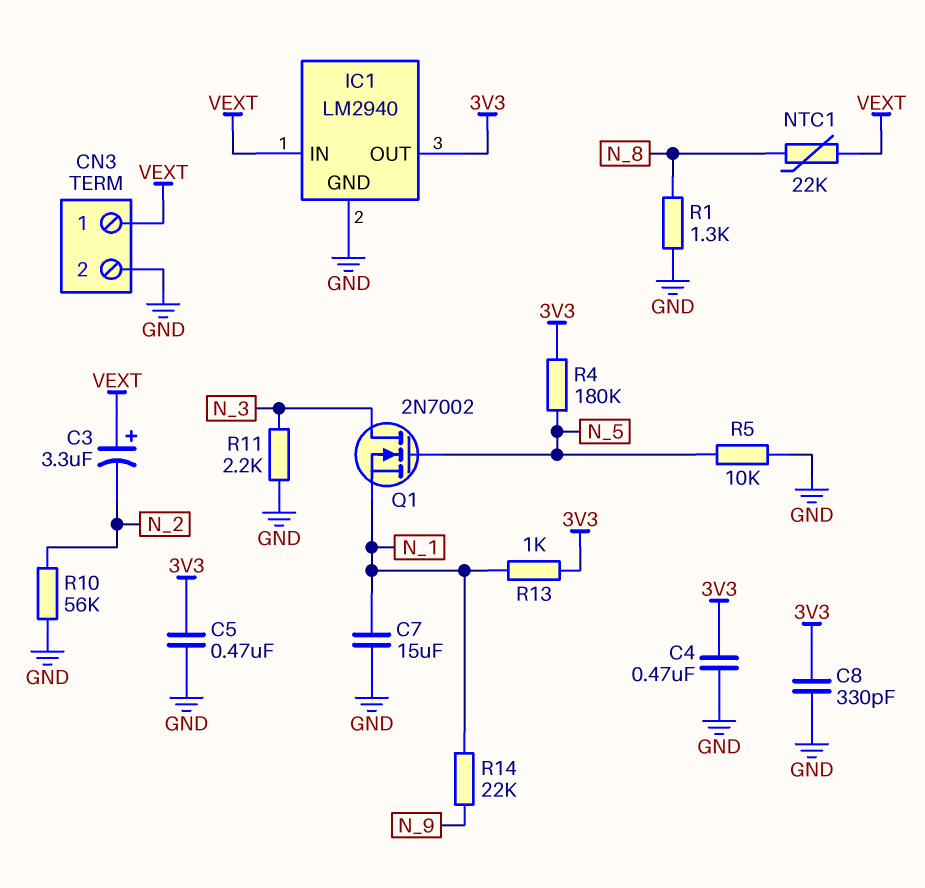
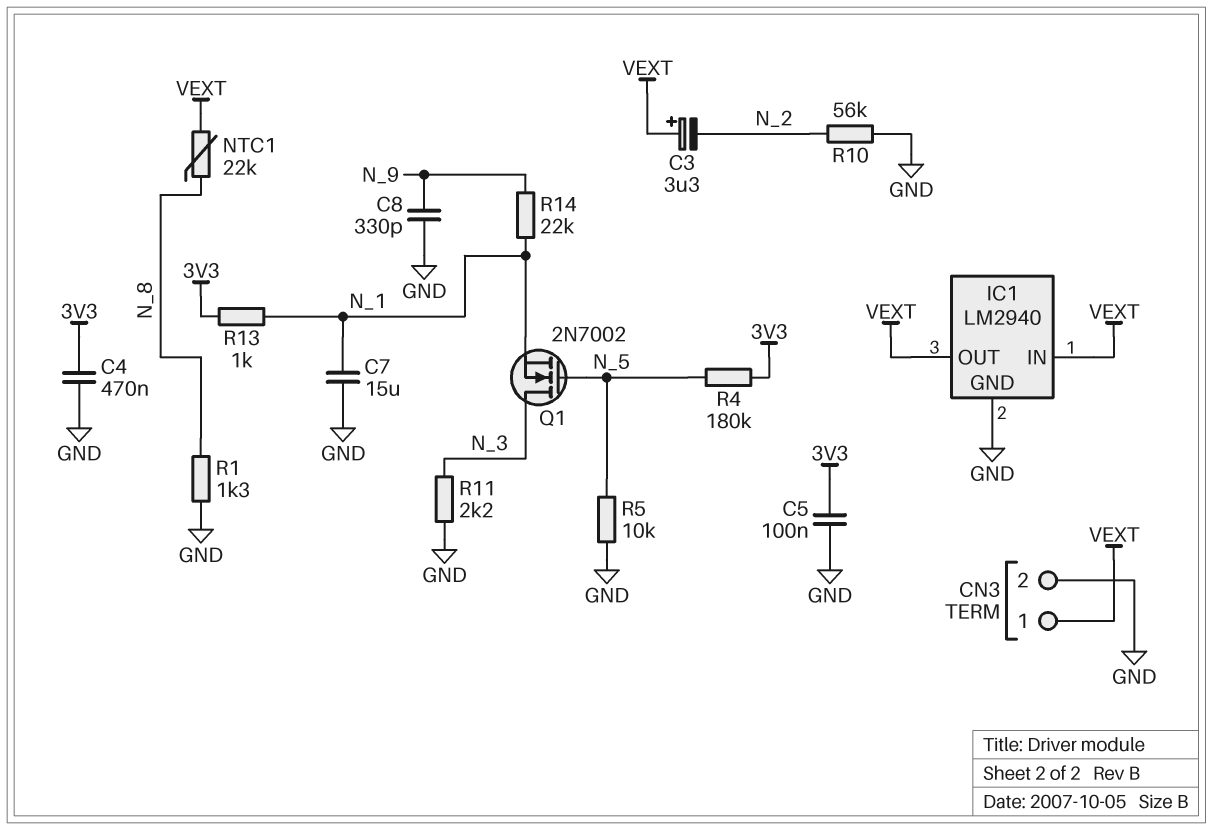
C5: 470nF (3V3, GND) -> 100nF (3V3, GND)
C8: 330pF (3V3, GND) -> 330pF (GND, N_9)
IC1 pin OUT: 3V3 -> VEXT

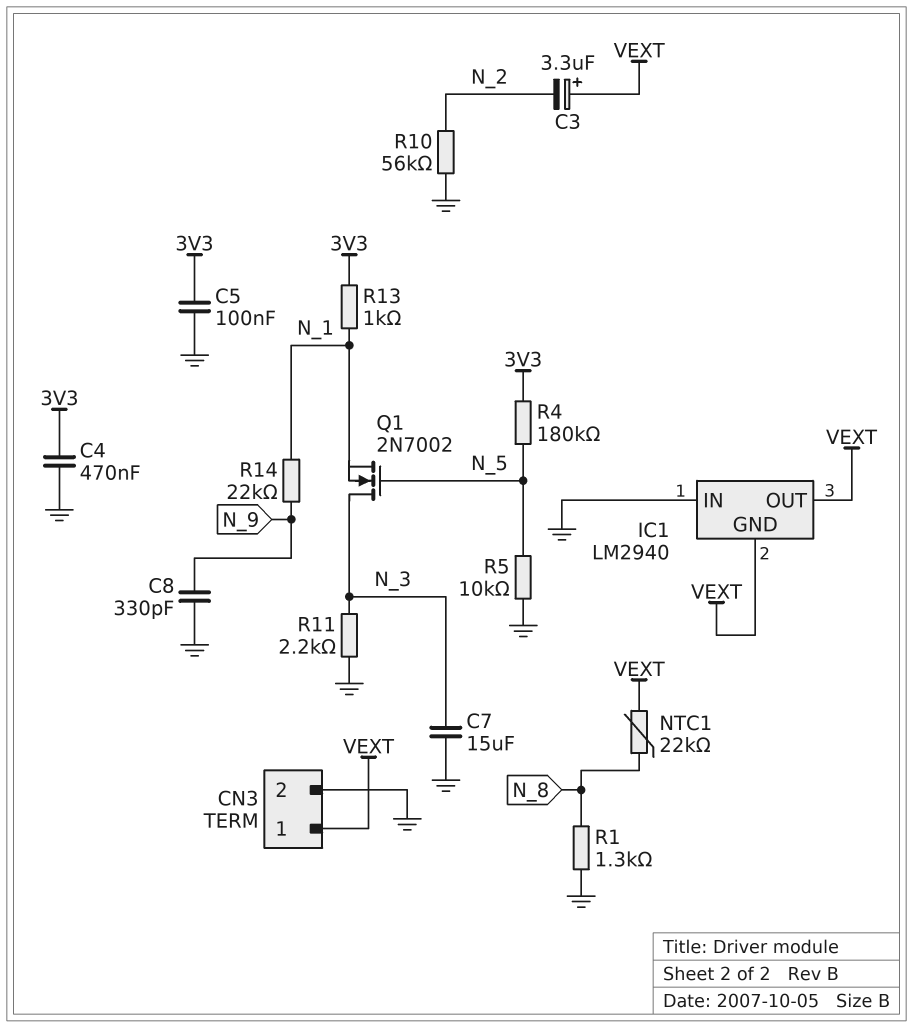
C7: 15uF (GND, N_1) -> 15uF (GND, N_3)
IC1 pin GND: GND -> VEXT
IC1 pin IN: VEXT -> GND

